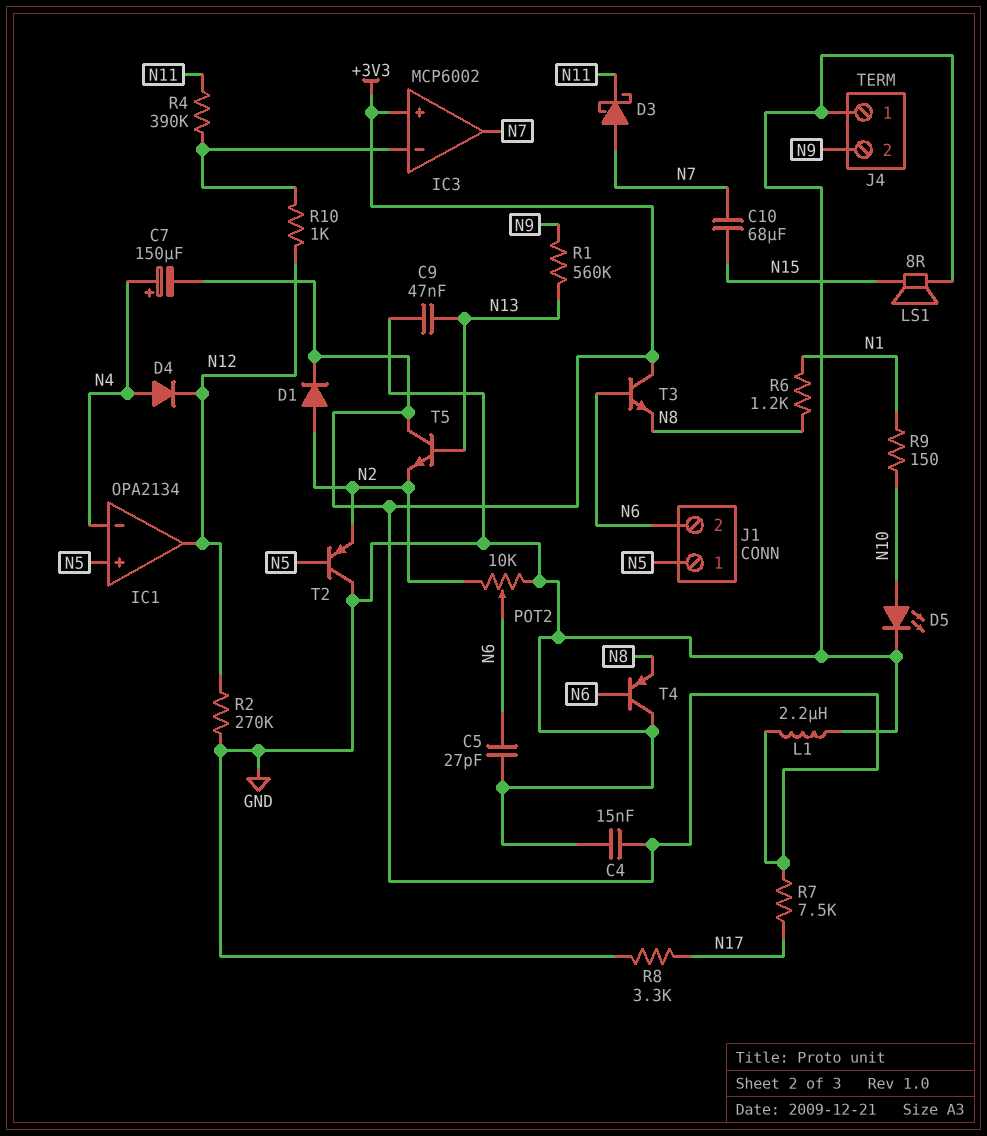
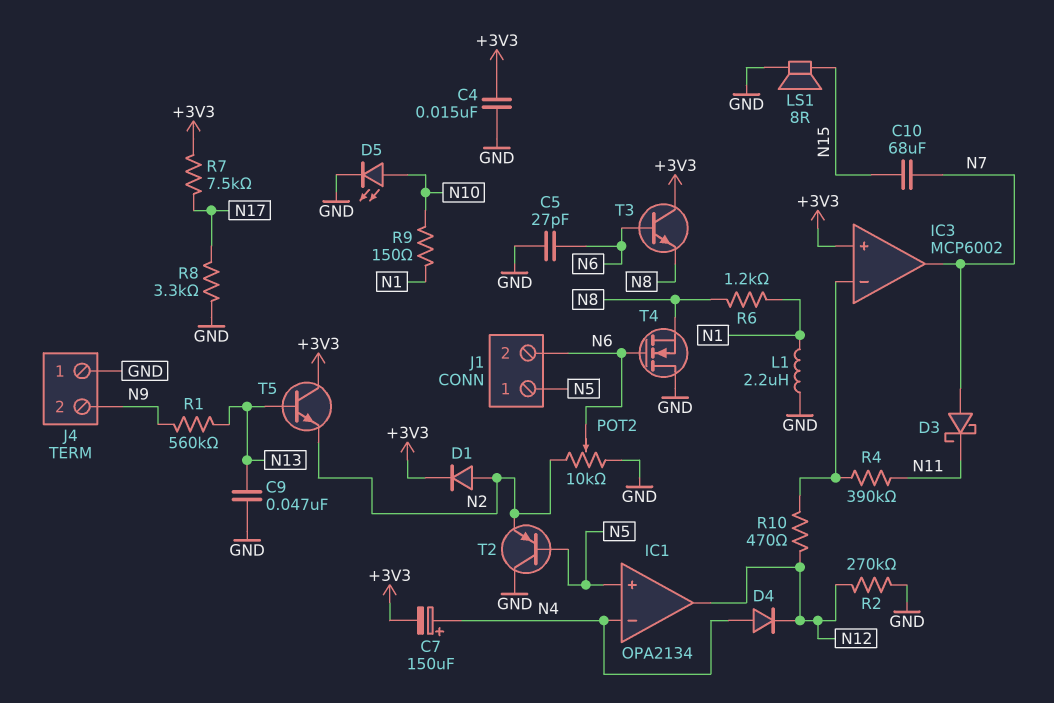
L1: 2.2uH (+3V3, GND) -> 2.2uH (GND, N1)
R10: 1k (IC3/in-, N12) -> 470 (IC3/in-, N12)
T4: PNP (B N6, C GND, E N8) -> NMOS (G N6, D GND, S N8)

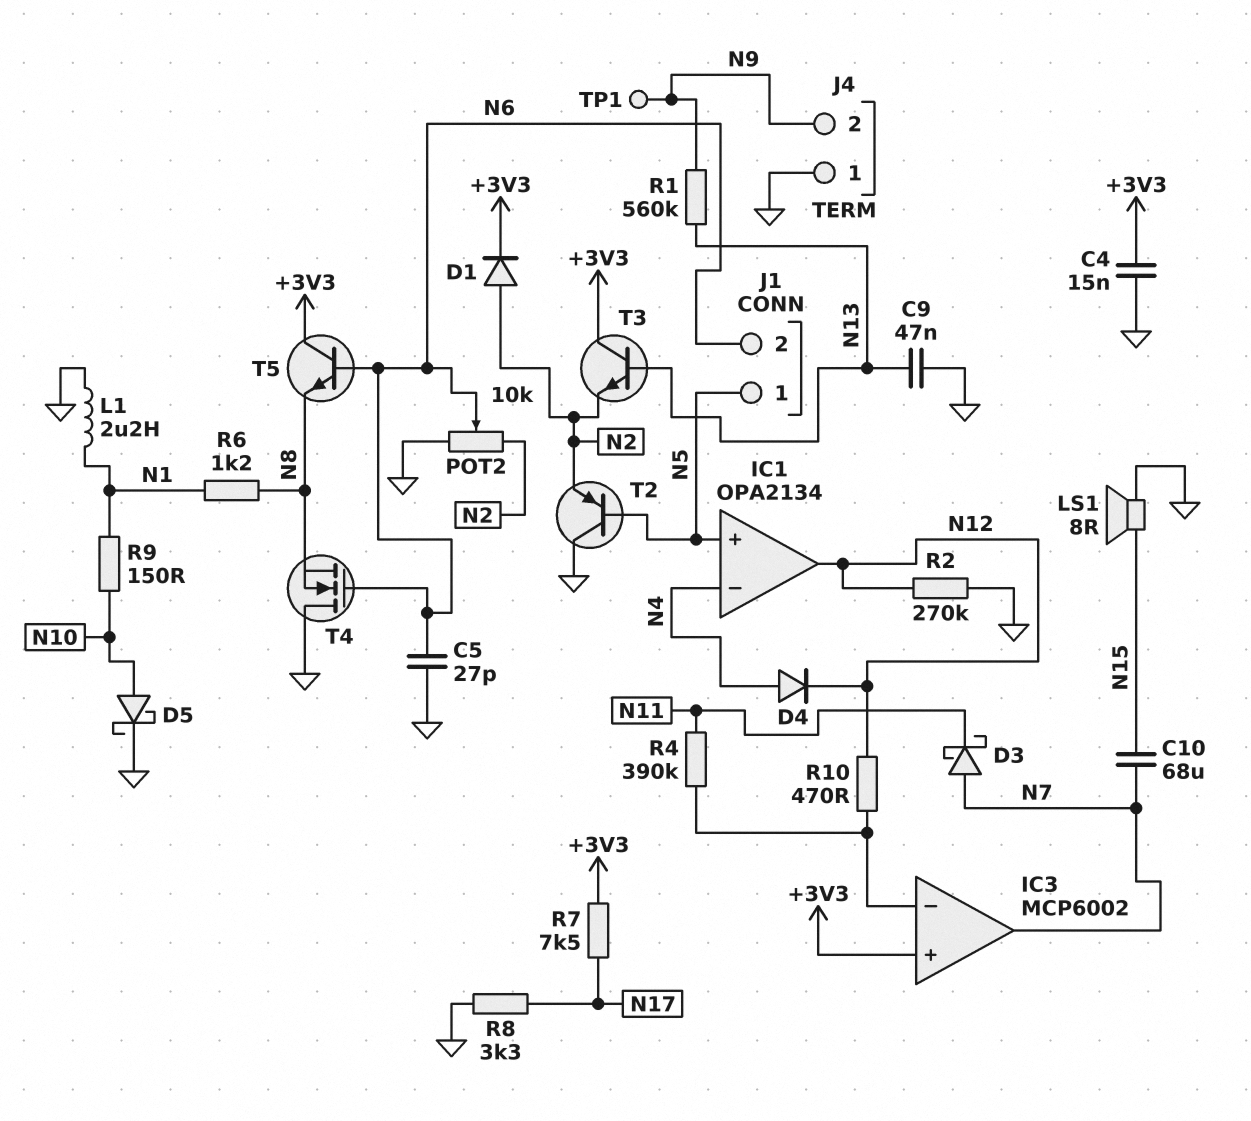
C7: 150uF (plus N4, minus +3V3) -> none
D5: LED (A N10, K GND) -> schottky (A N10, K GND)
T3: NPN (B N6, C +3V3, E N8) -> NPN (B N13, C +3V3, E N2)
T5: NPN (B N13, C +3V3, E N2) -> NPN (B N6, C +3V3, E N8)
TP1: none -> test point (N9)

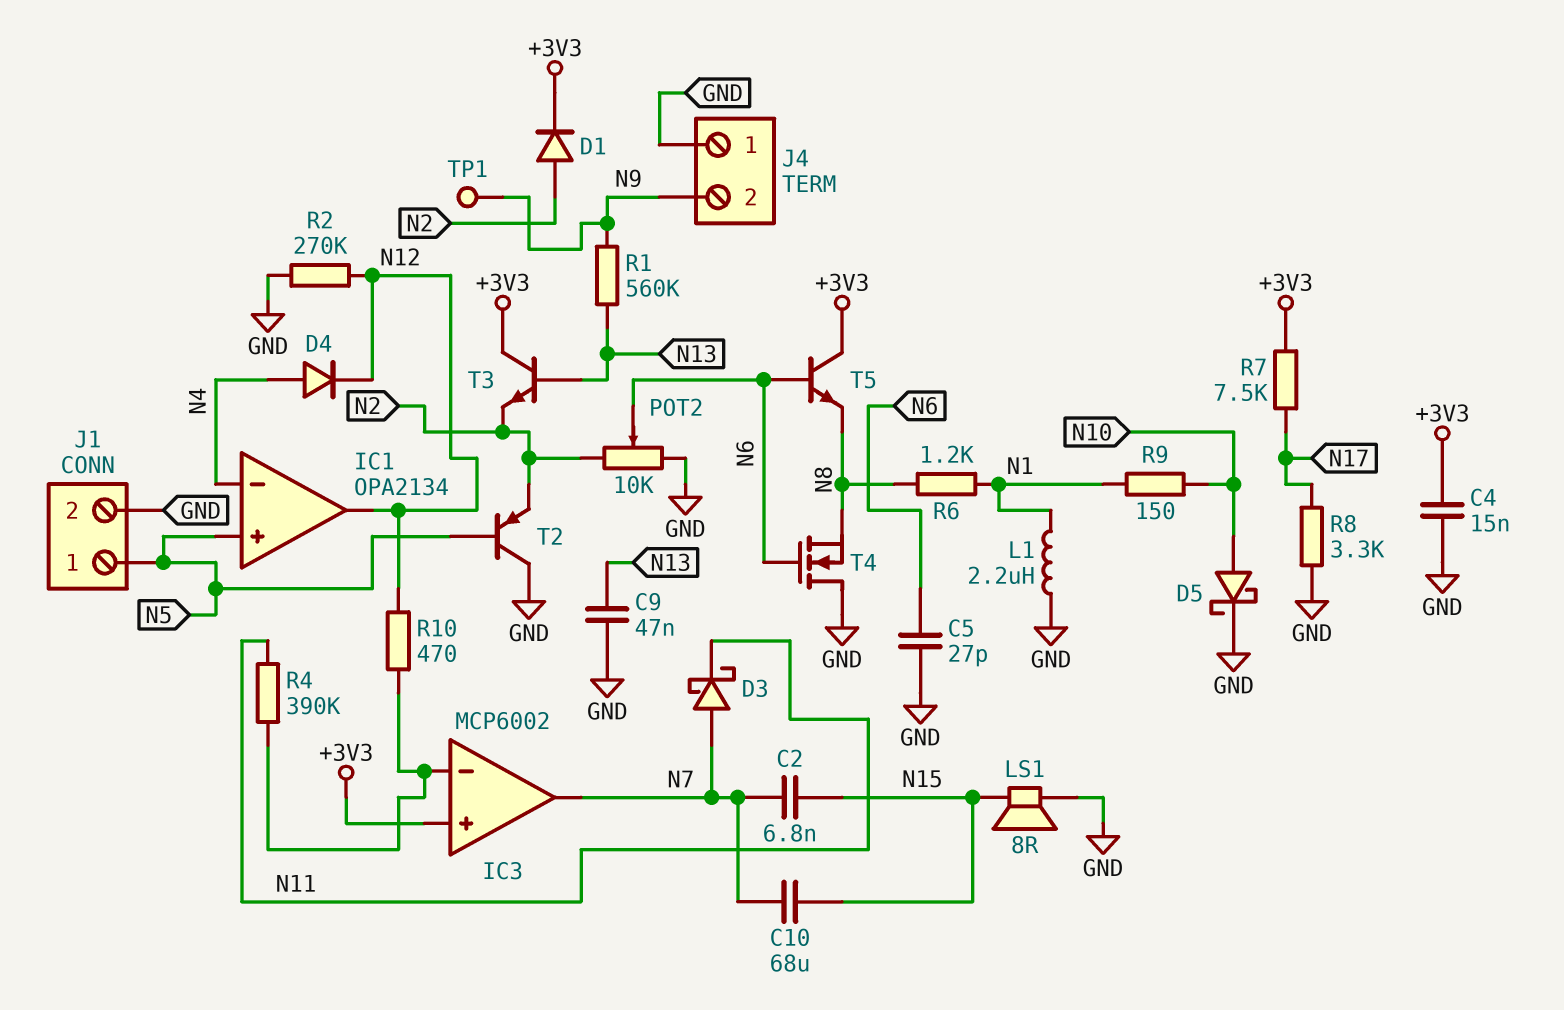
C2: none -> 6.8nF (N7, N15)
J1 pin 2: N6 -> GND

